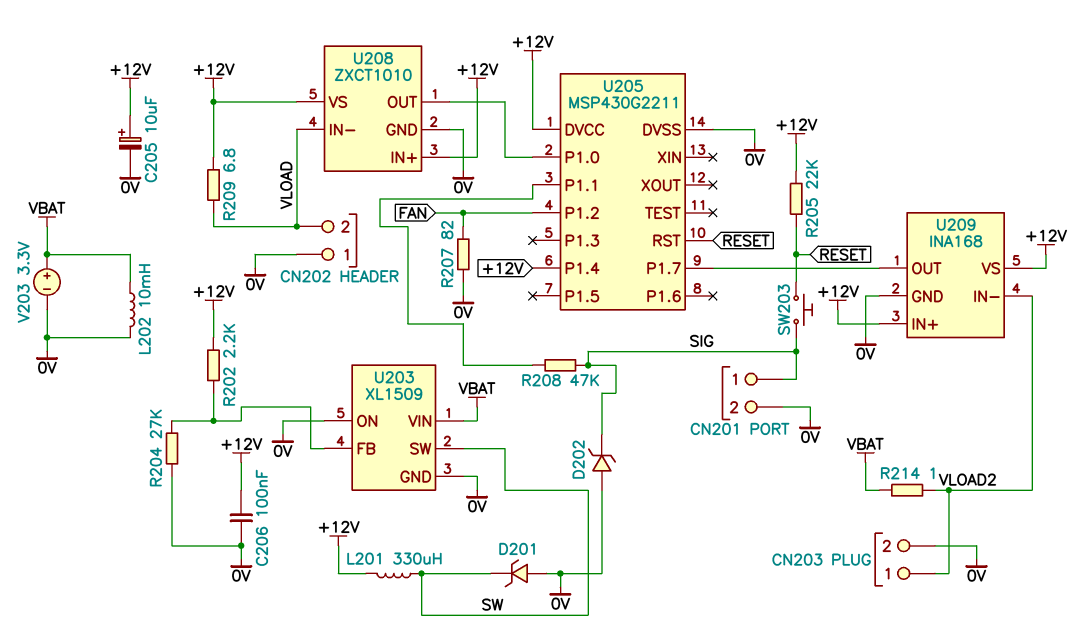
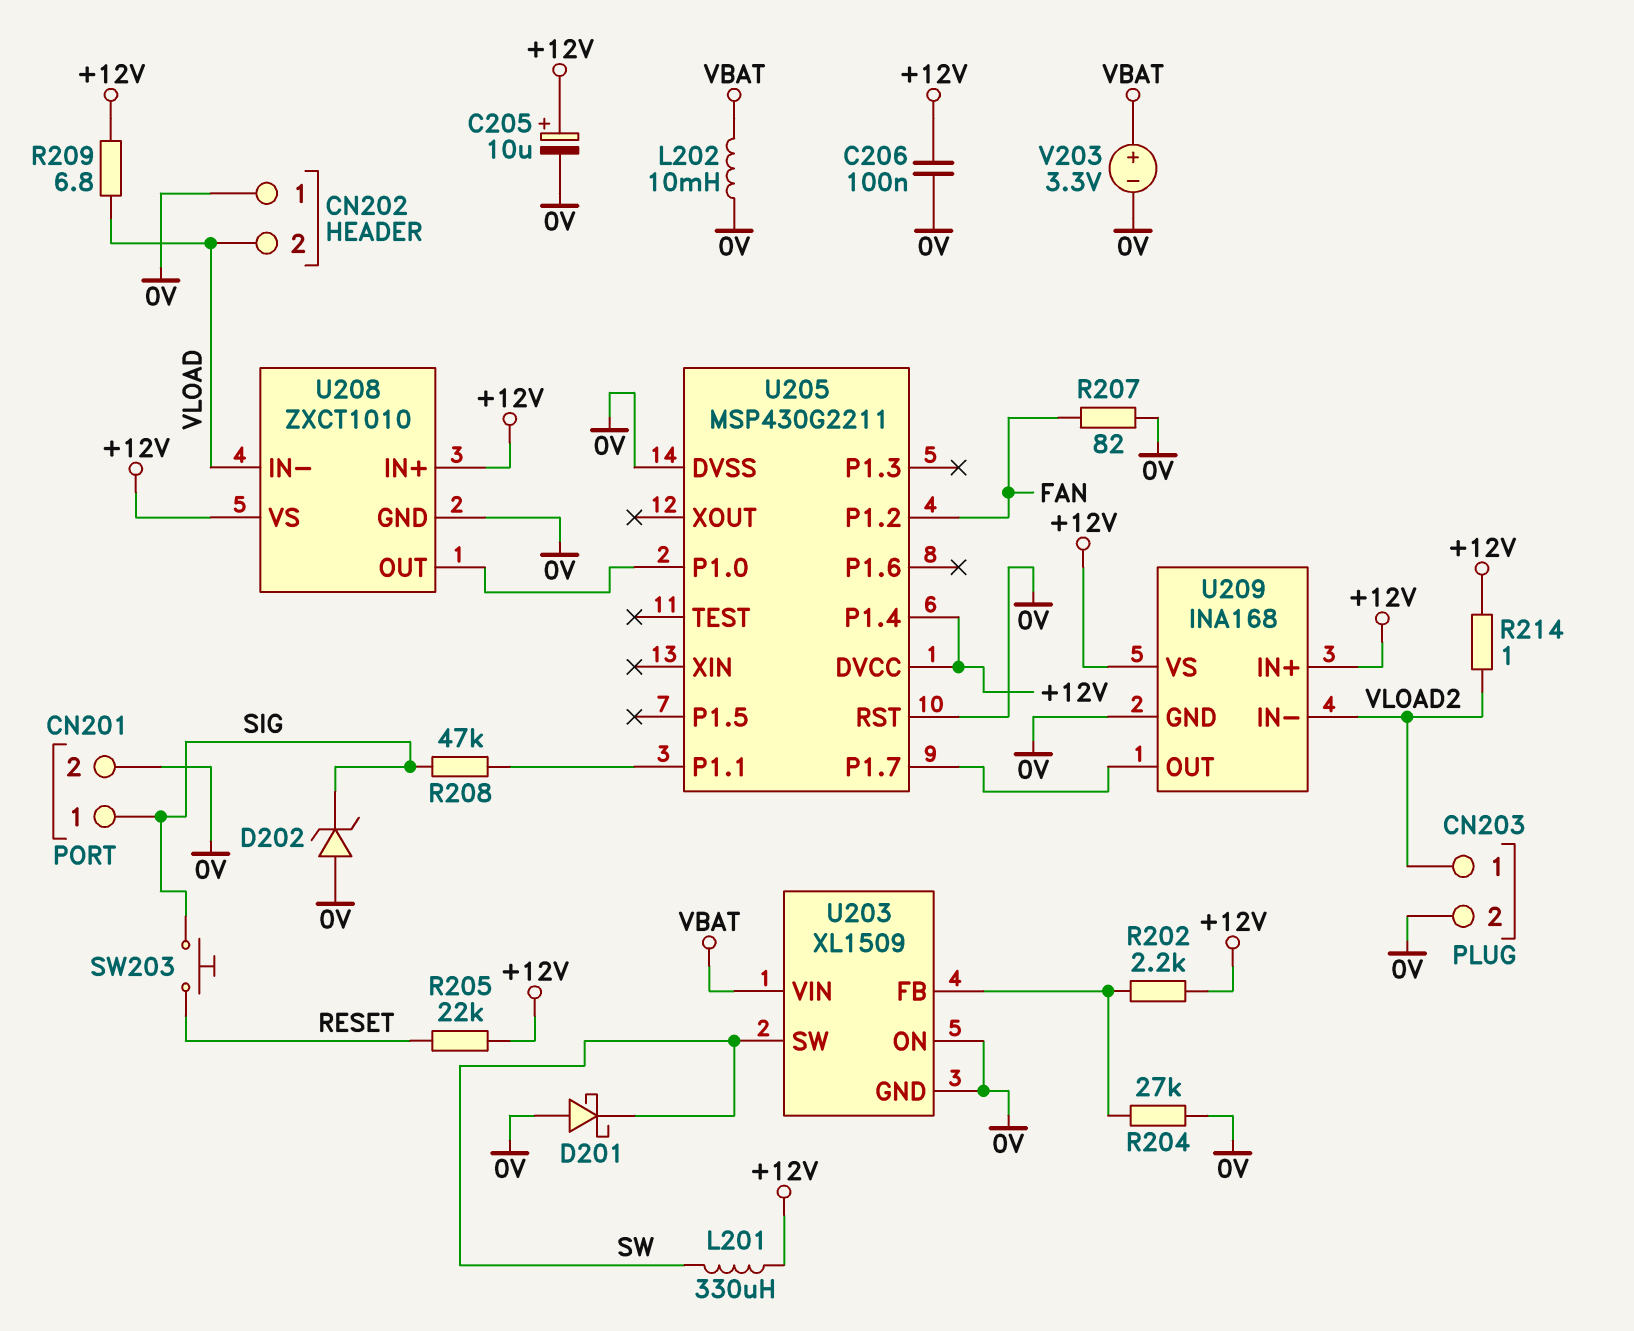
D201: zener (A 0V, K SW) -> schottky (A 0V, K SW)
R214: 1 (VBAT, VLOAD2) -> 1 (+12V, VLOAD2)
U205 pin RST: RESET -> 0V

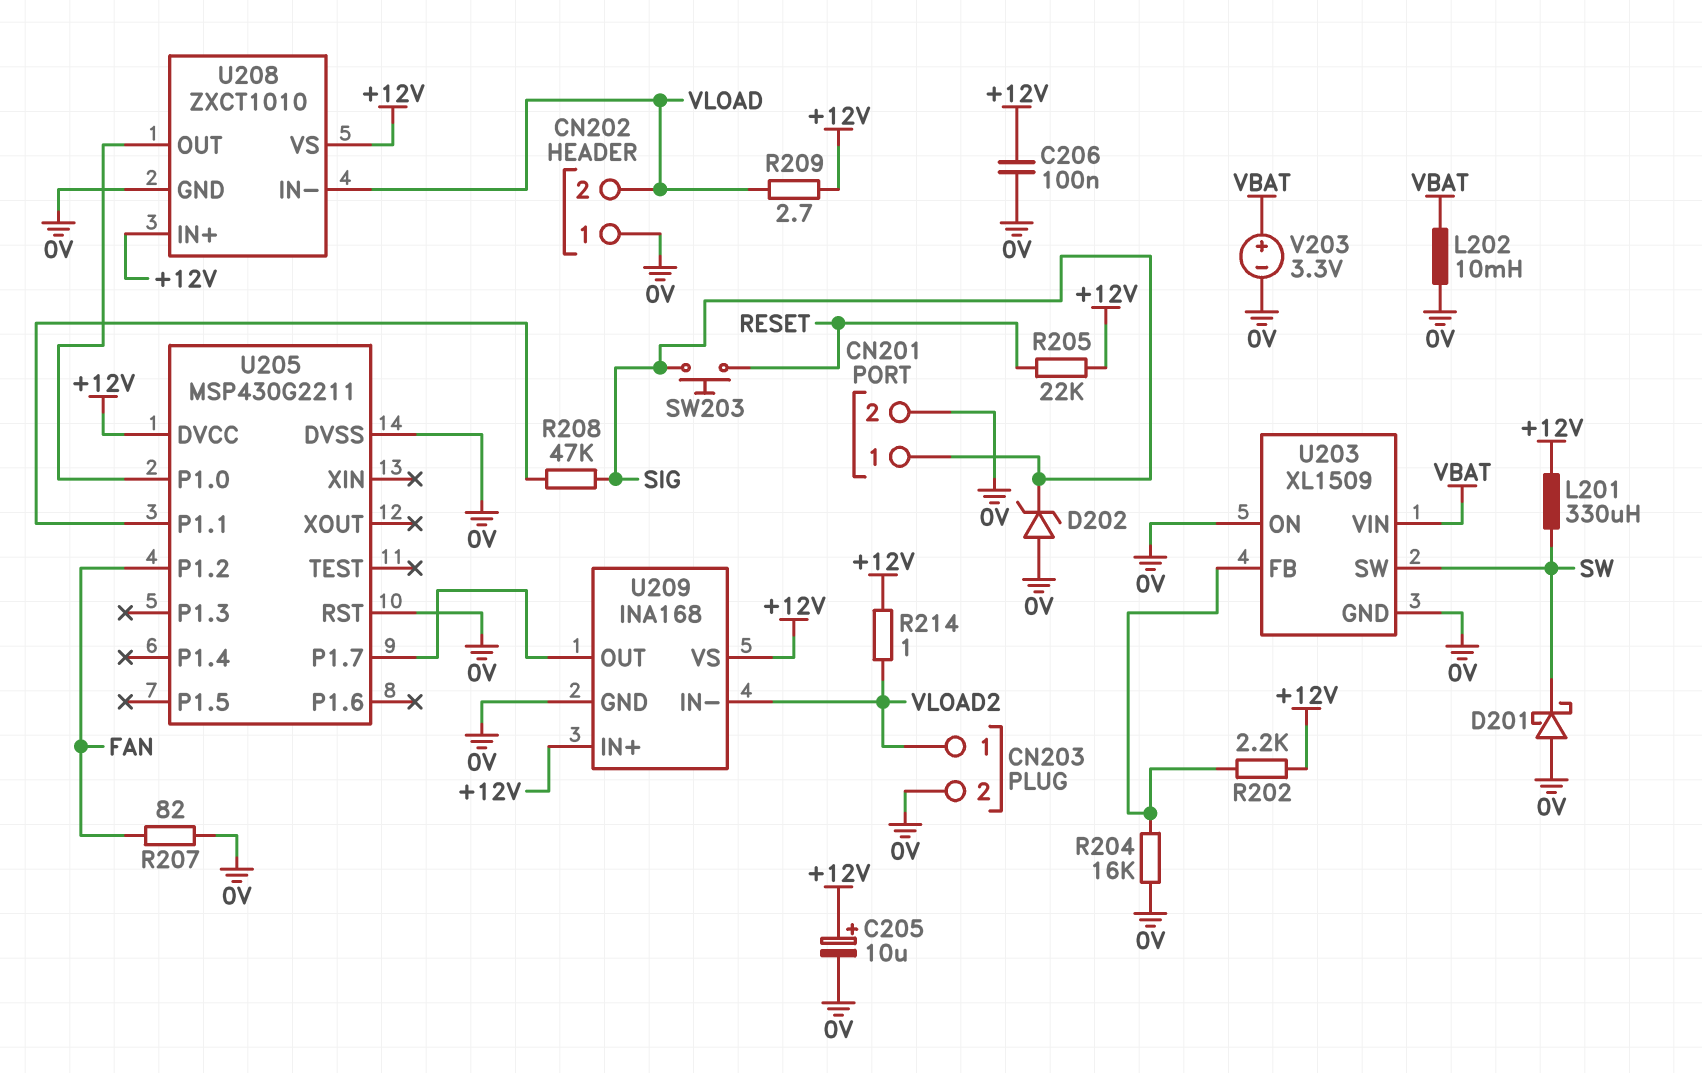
R204: 27k (0V, U203/FB) -> 16k (0V, U203/FB)
R209: 6.8 (+12V, VLOAD) -> 2.7 (+12V, VLOAD)
U205 pin P1.4: +12V -> none

